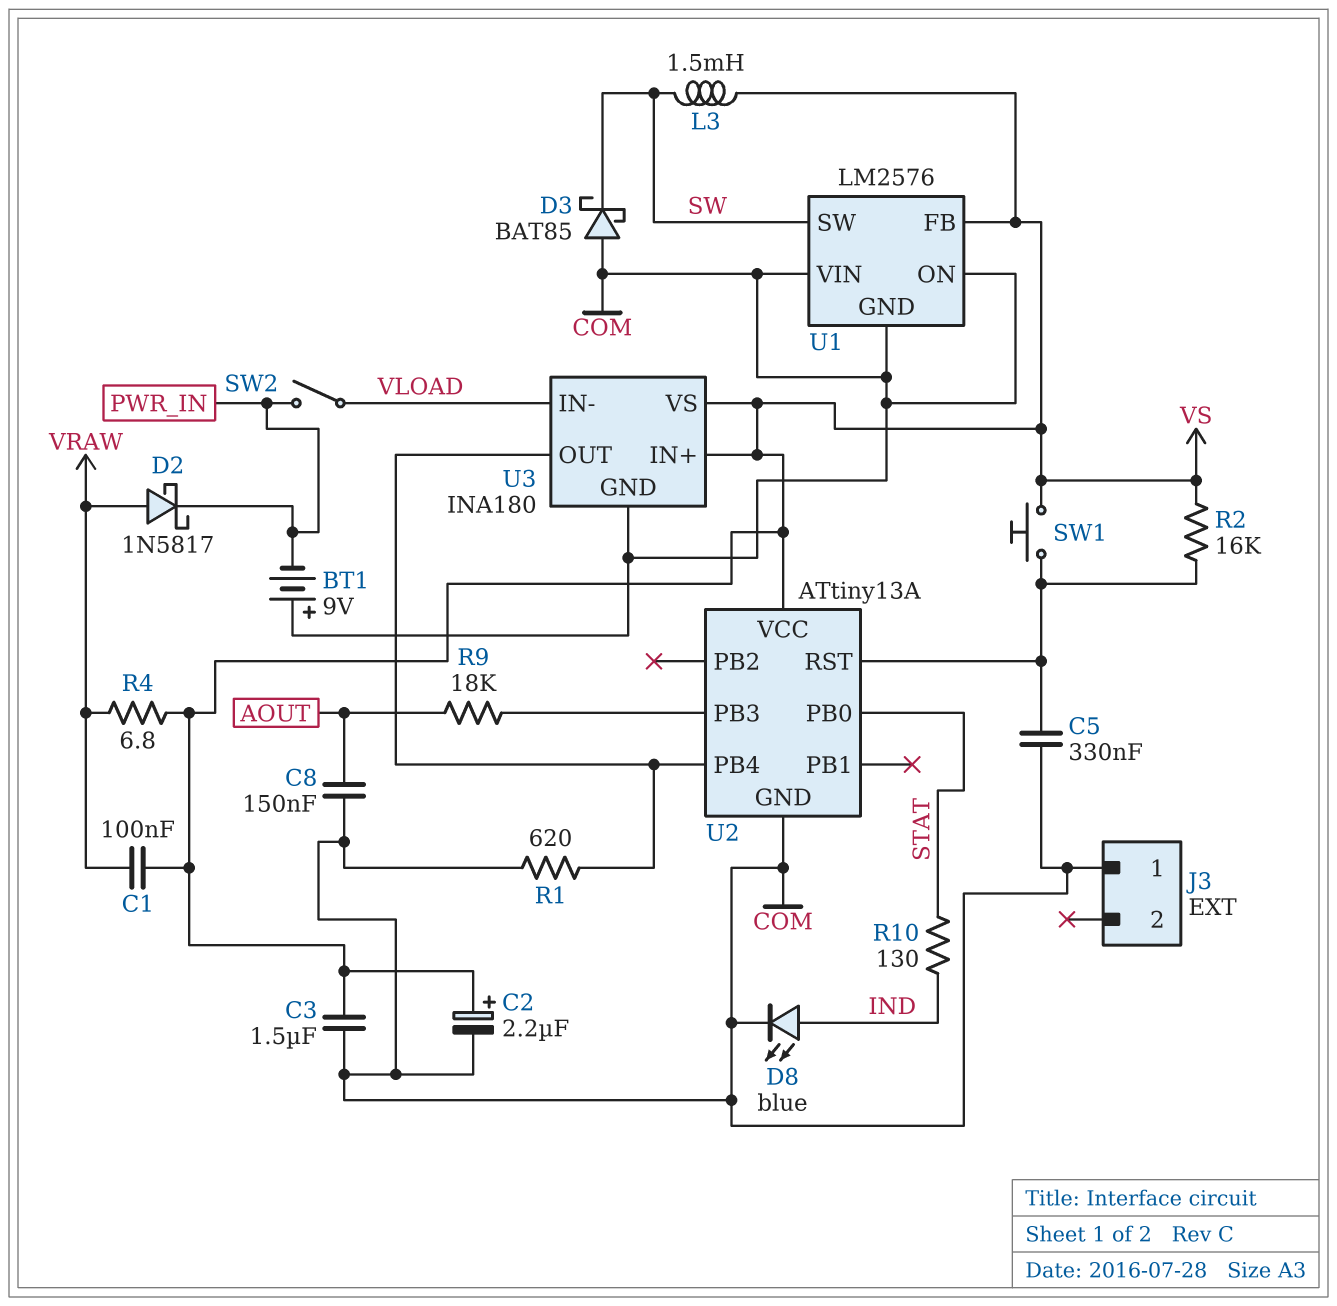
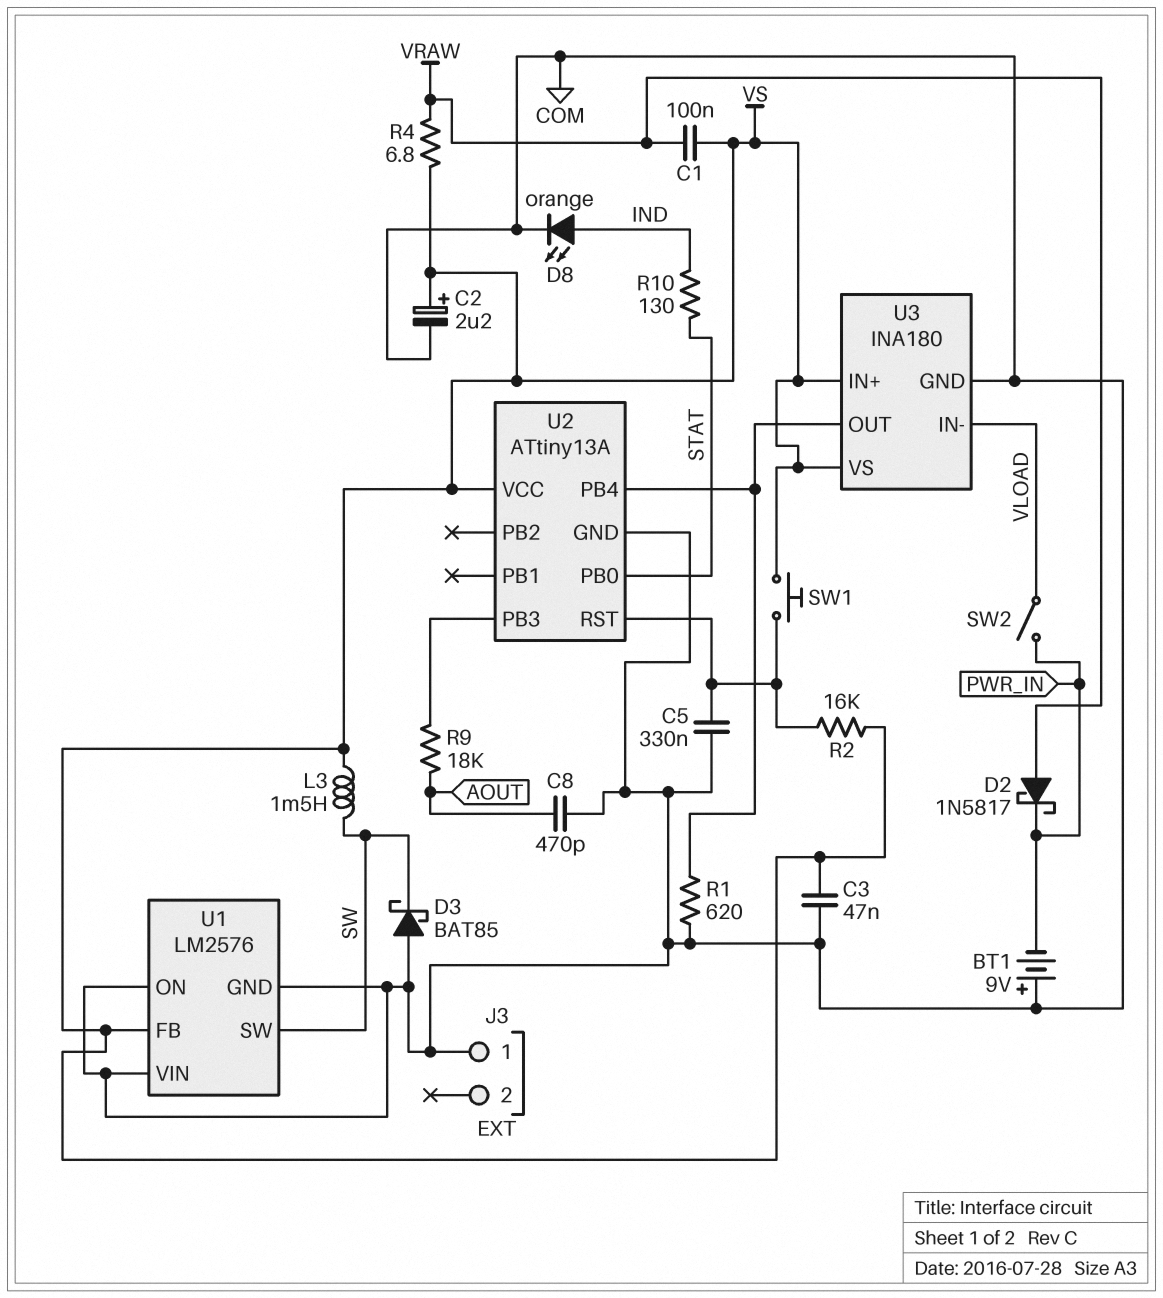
C3: 1.5uF (COM, VS) -> 47nF (COM, VS)
C8: 150nF (AOUT, COM) -> 470pF (AOUT, COM)
D8: LED blue (A IND, K COM) -> LED orange (A IND, K COM)

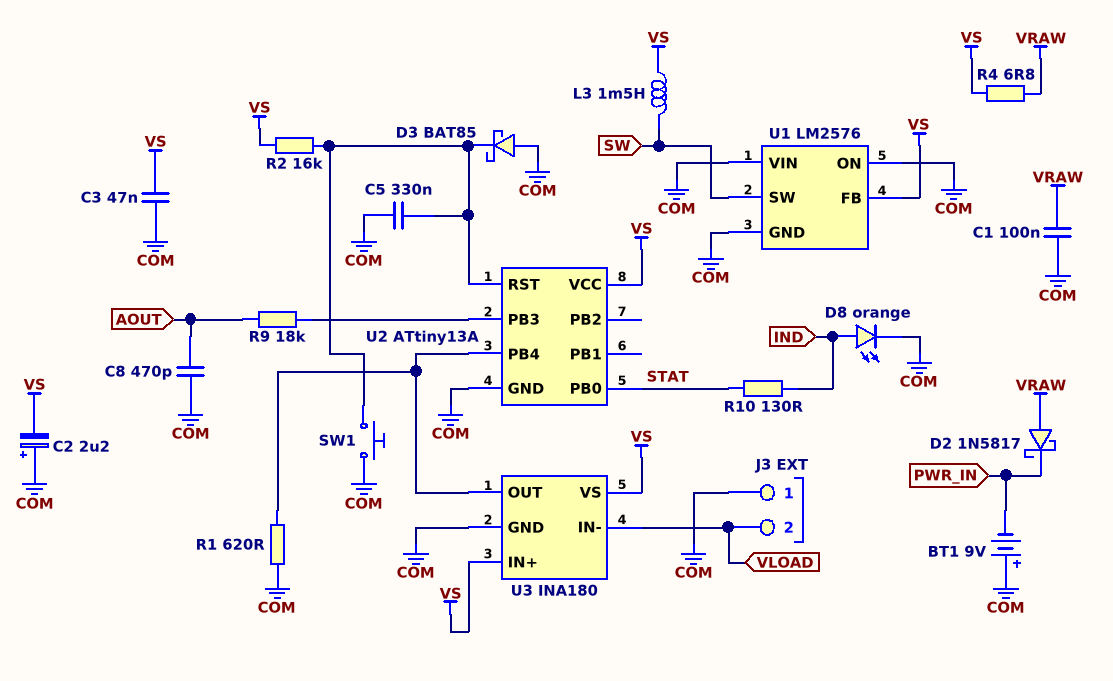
C1: 100nF (VRAW, VS) -> 100nF (COM, VRAW)
C2: 2.2uF (plus VS, minus COM) -> 2.2uF (plus COM, minus VS)
D3: schottky BAT85 (A COM, K SW) -> schottky BAT85 (A COM, K U2/RST)
J3 pin 2: none -> VLOAD
SW1: button (U2/RST, VS) -> button (COM, U2/RST)
SW2: switch (PWR_IN, VLOAD) -> none

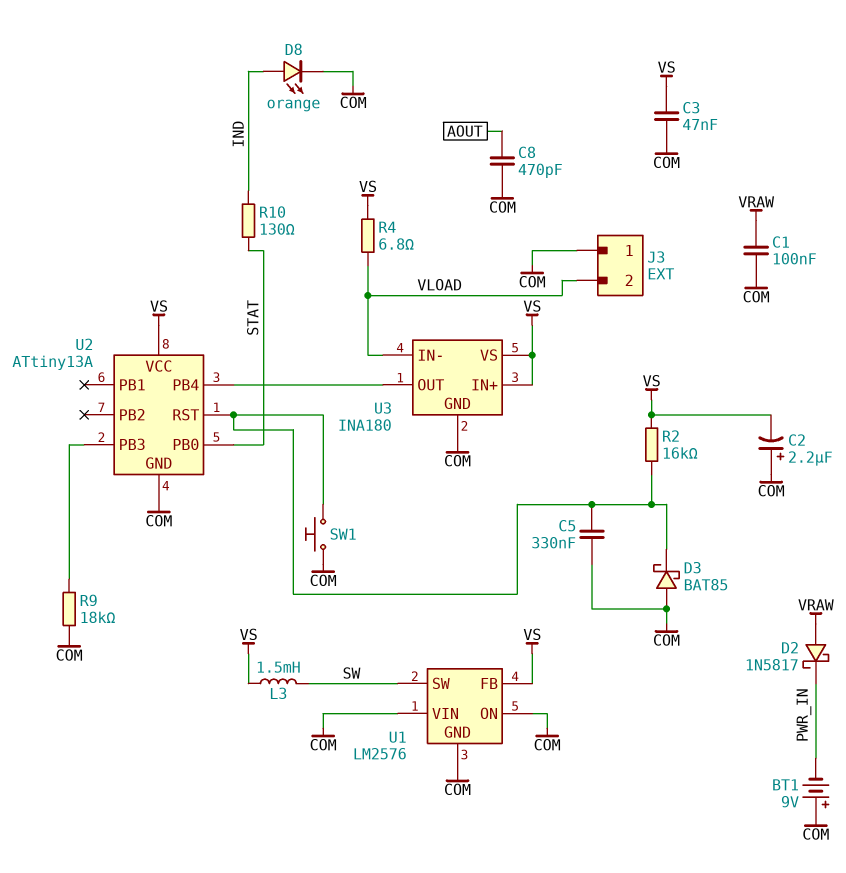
R1: 620 (COM, U2/PB4) -> none
R4: 6.8 (VRAW, VS) -> 6.8 (VLOAD, VS)
R9: 18k (AOUT, U2/PB3) -> 18k (COM, U2/PB3)

